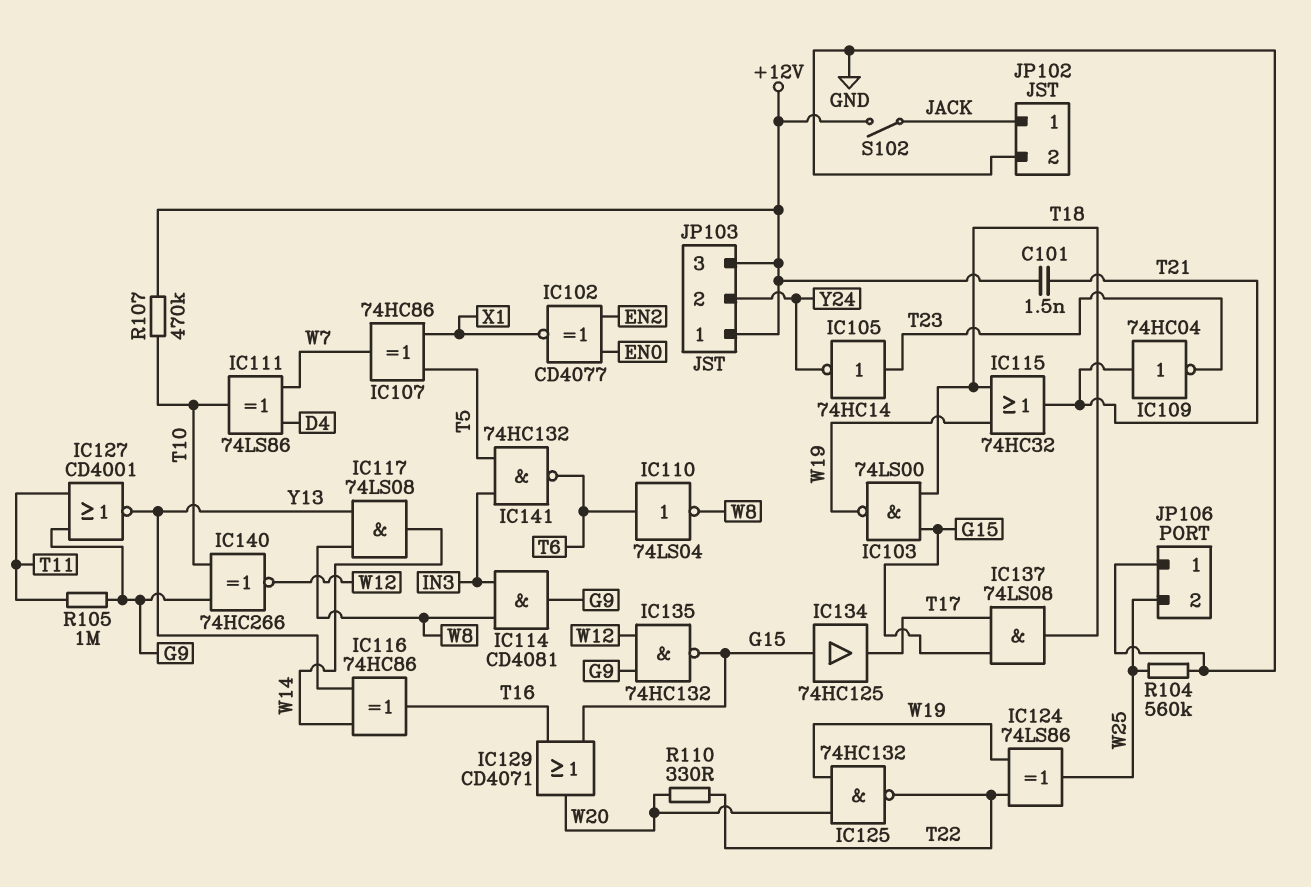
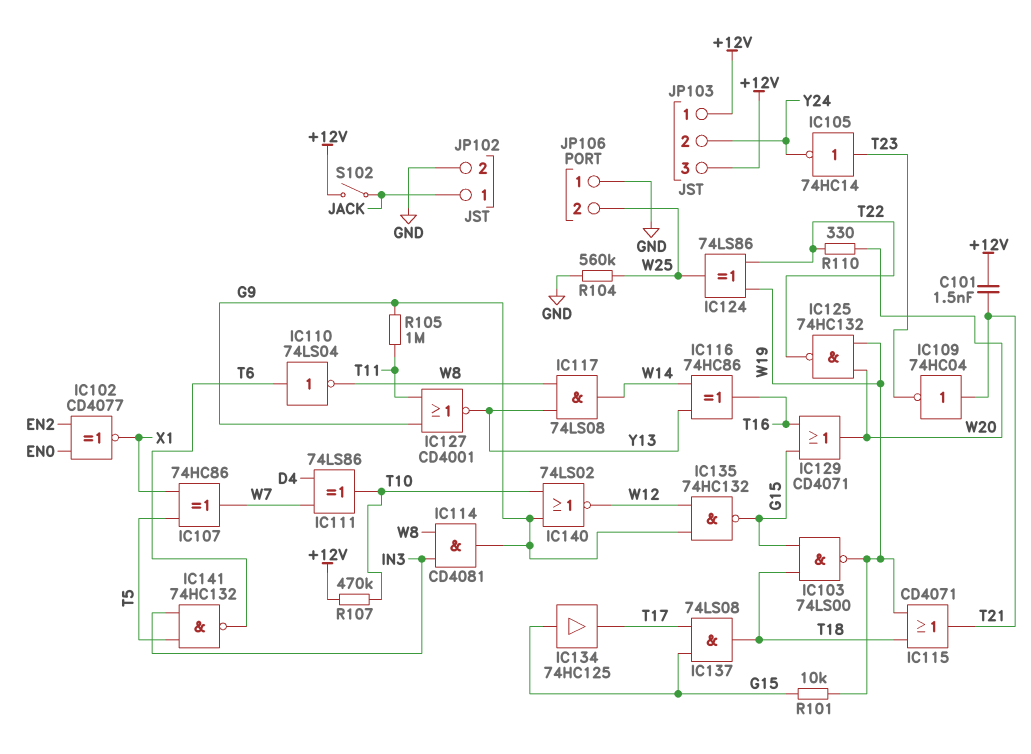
IC115: OR 74HC32 (in T18, in W19, out T21) -> OR CD4071 (in T18, in W19, out T21)
IC140: XNOR 74HC266 (in G9, in T10, out W12) -> NOR 74LS02 (in G9, in T10, out W12)
R101: none -> 10k (G15, W19)

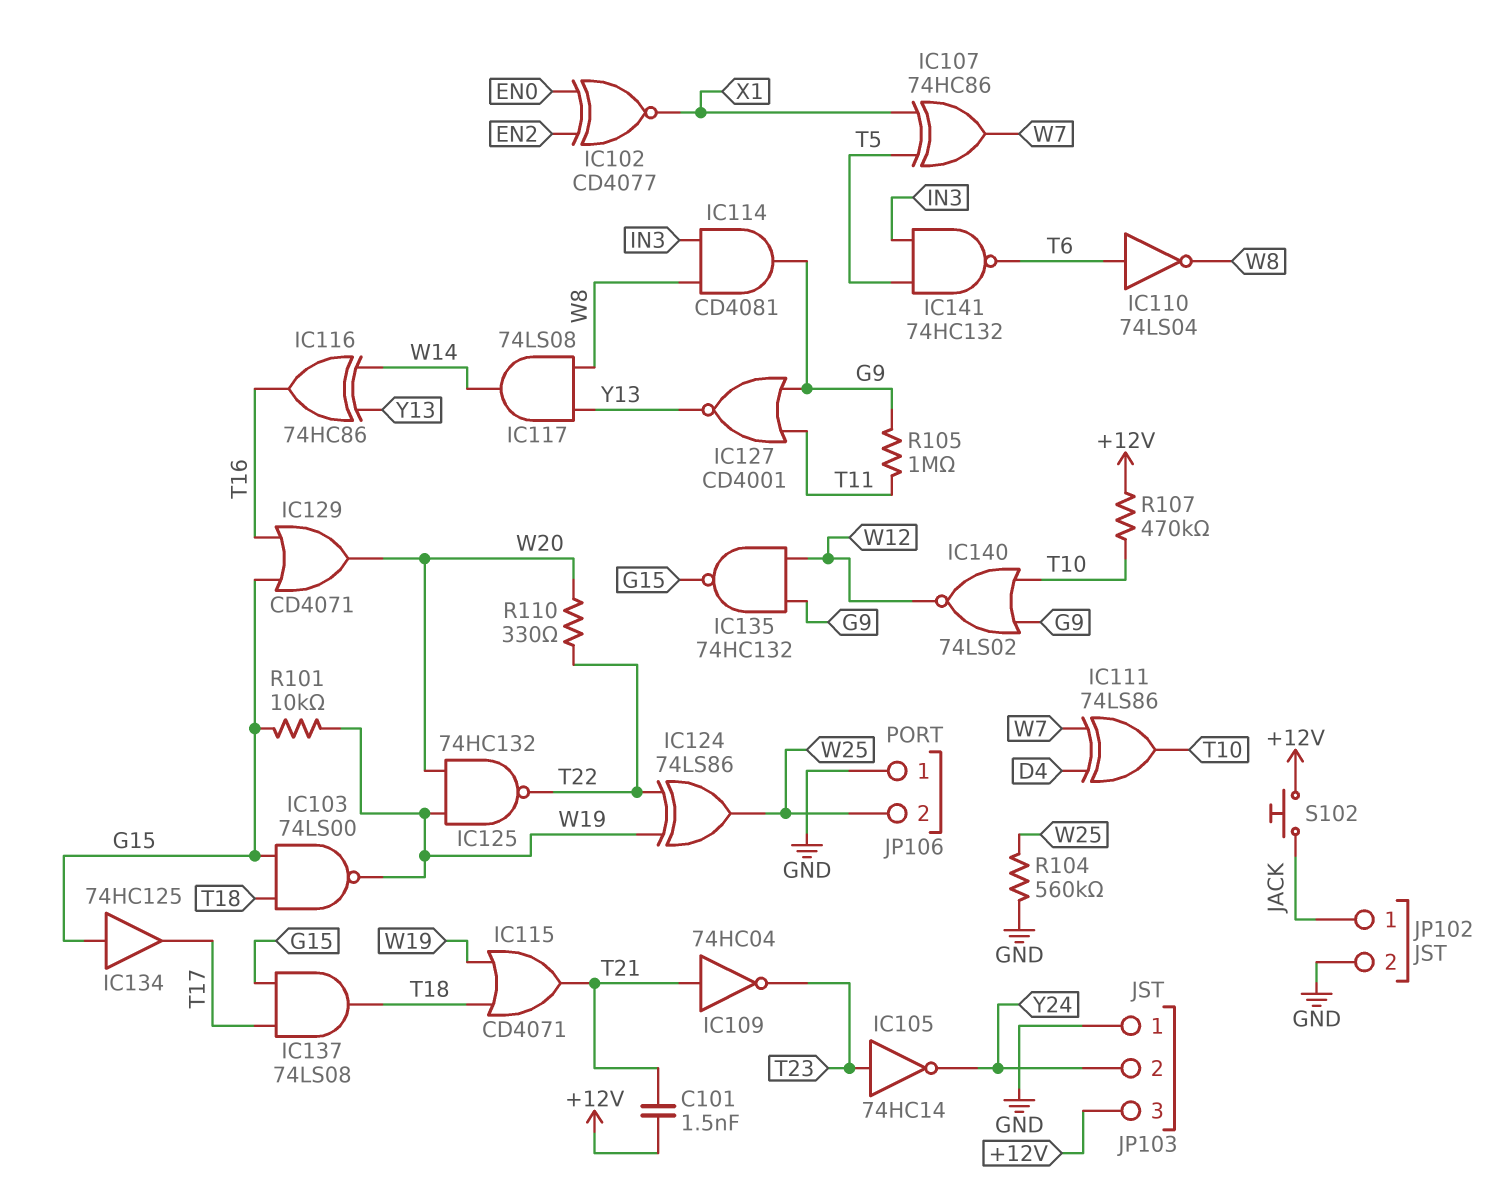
JP103 pin 1: +12V -> GND
S102: switch (+12V, JACK) -> button (+12V, JACK)

